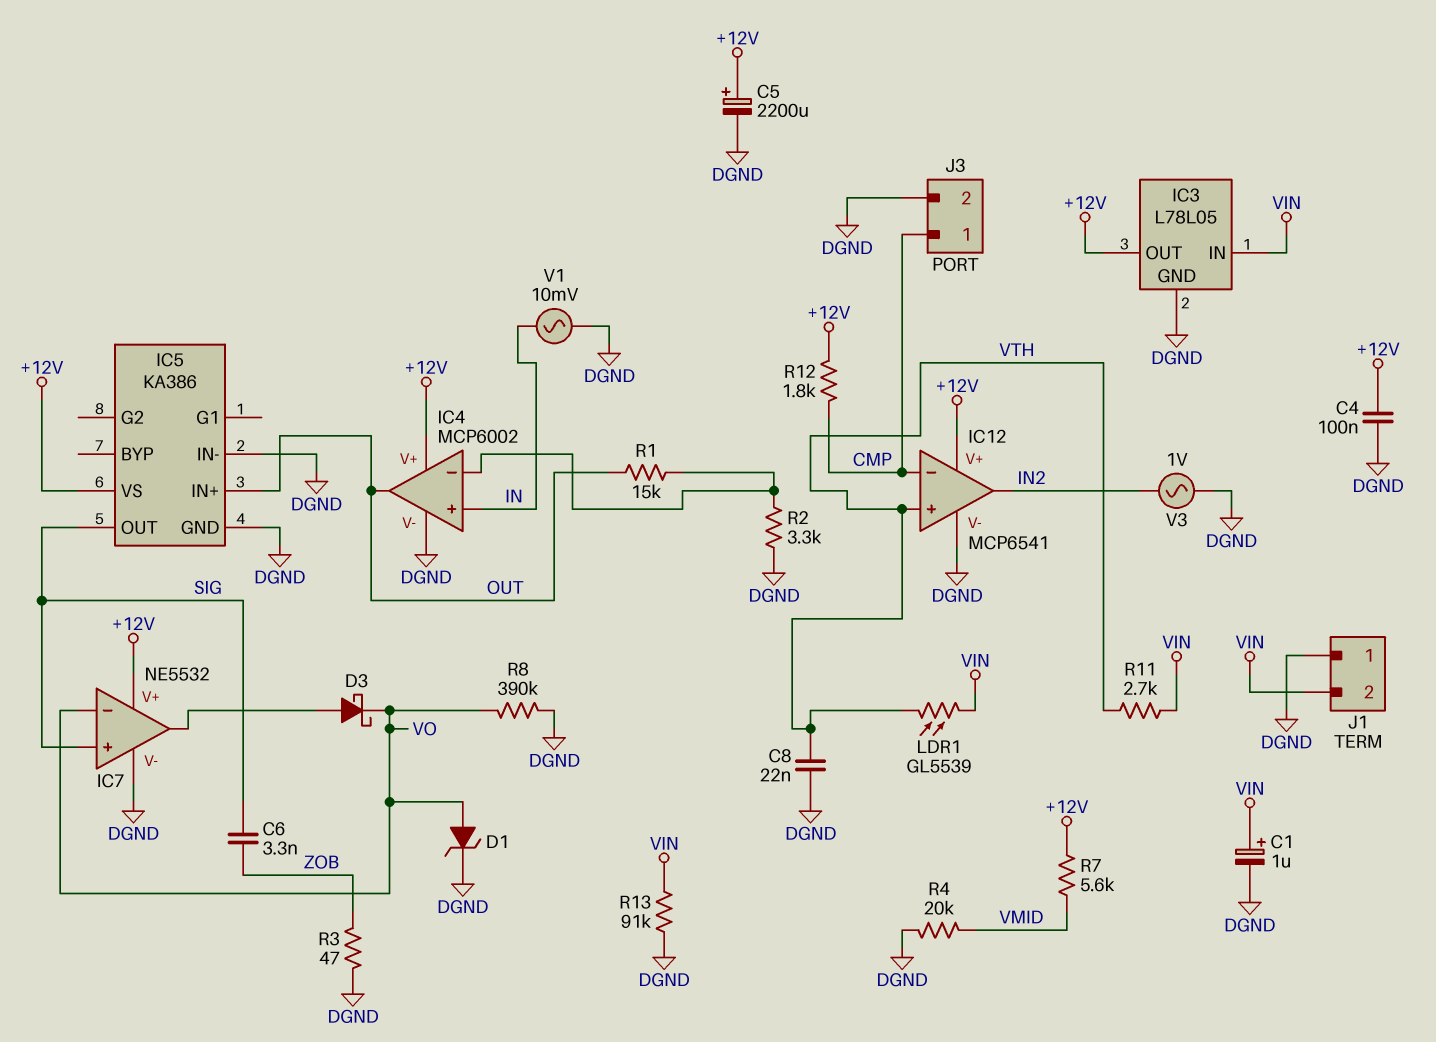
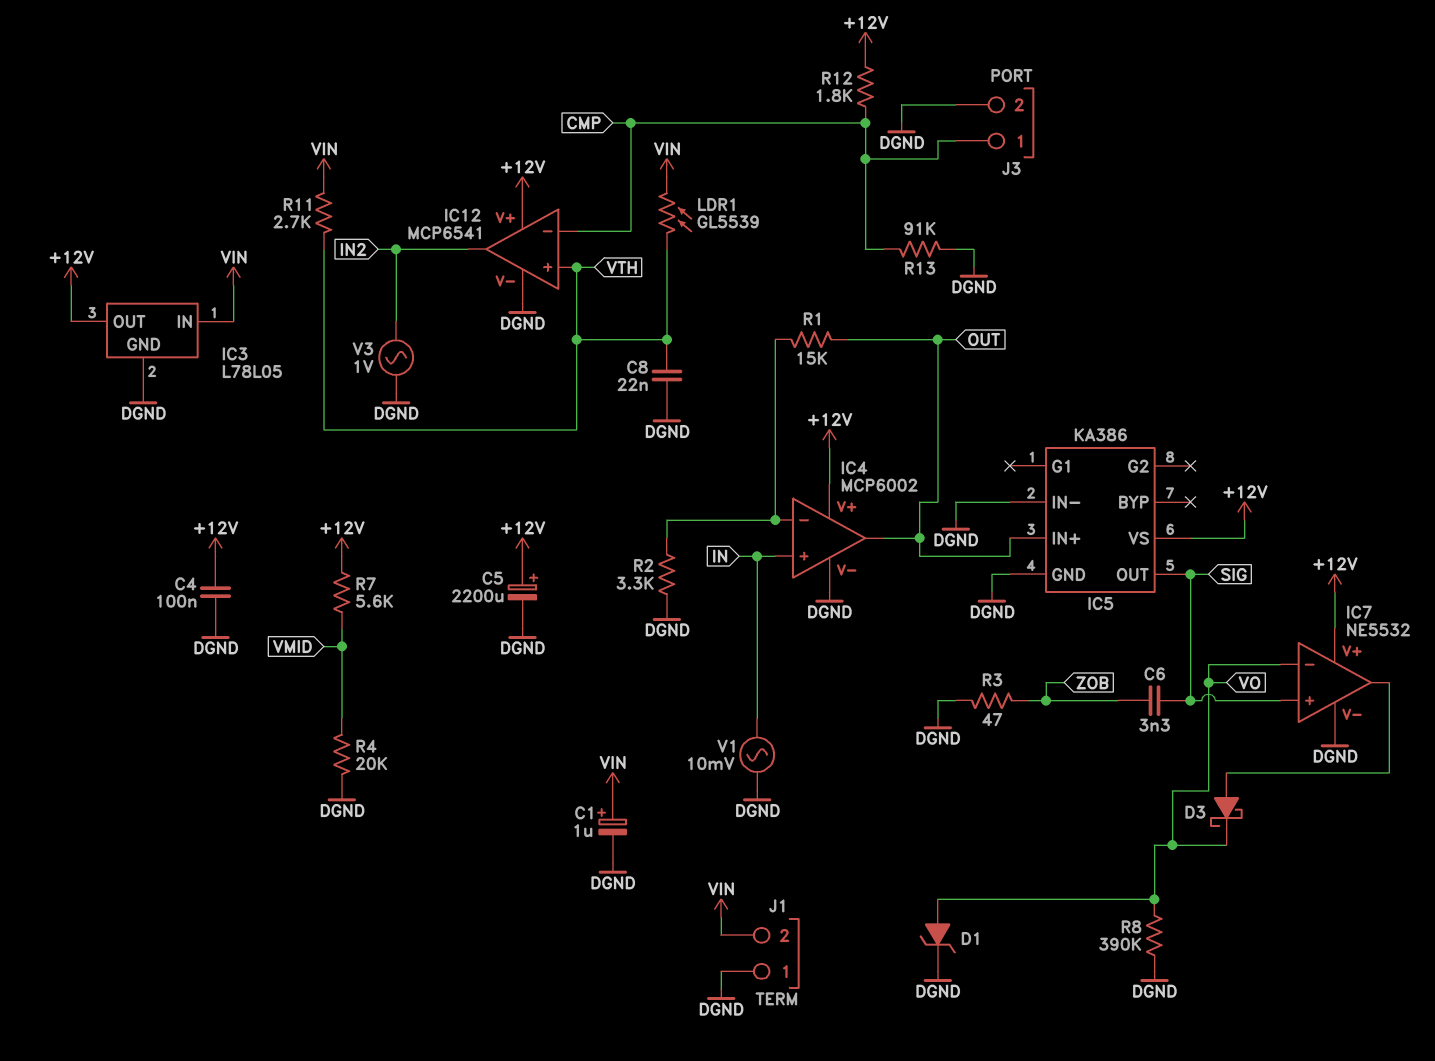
R13: 91k (DGND, VIN) -> 91k (CMP, DGND)

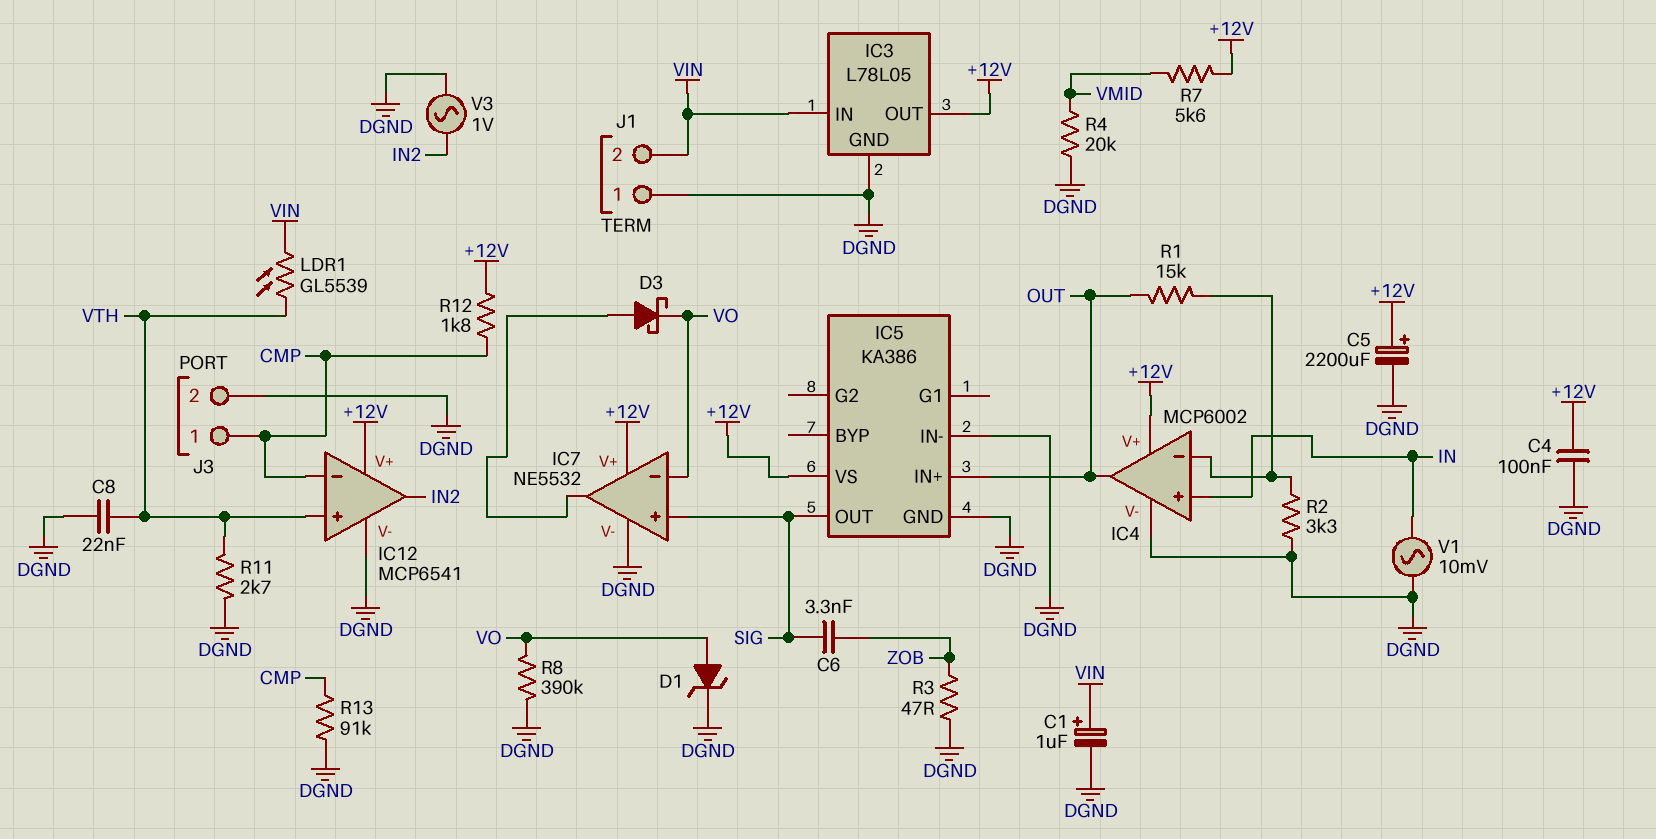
R11: 2.7k (VIN, VTH) -> 2.7k (DGND, VTH)

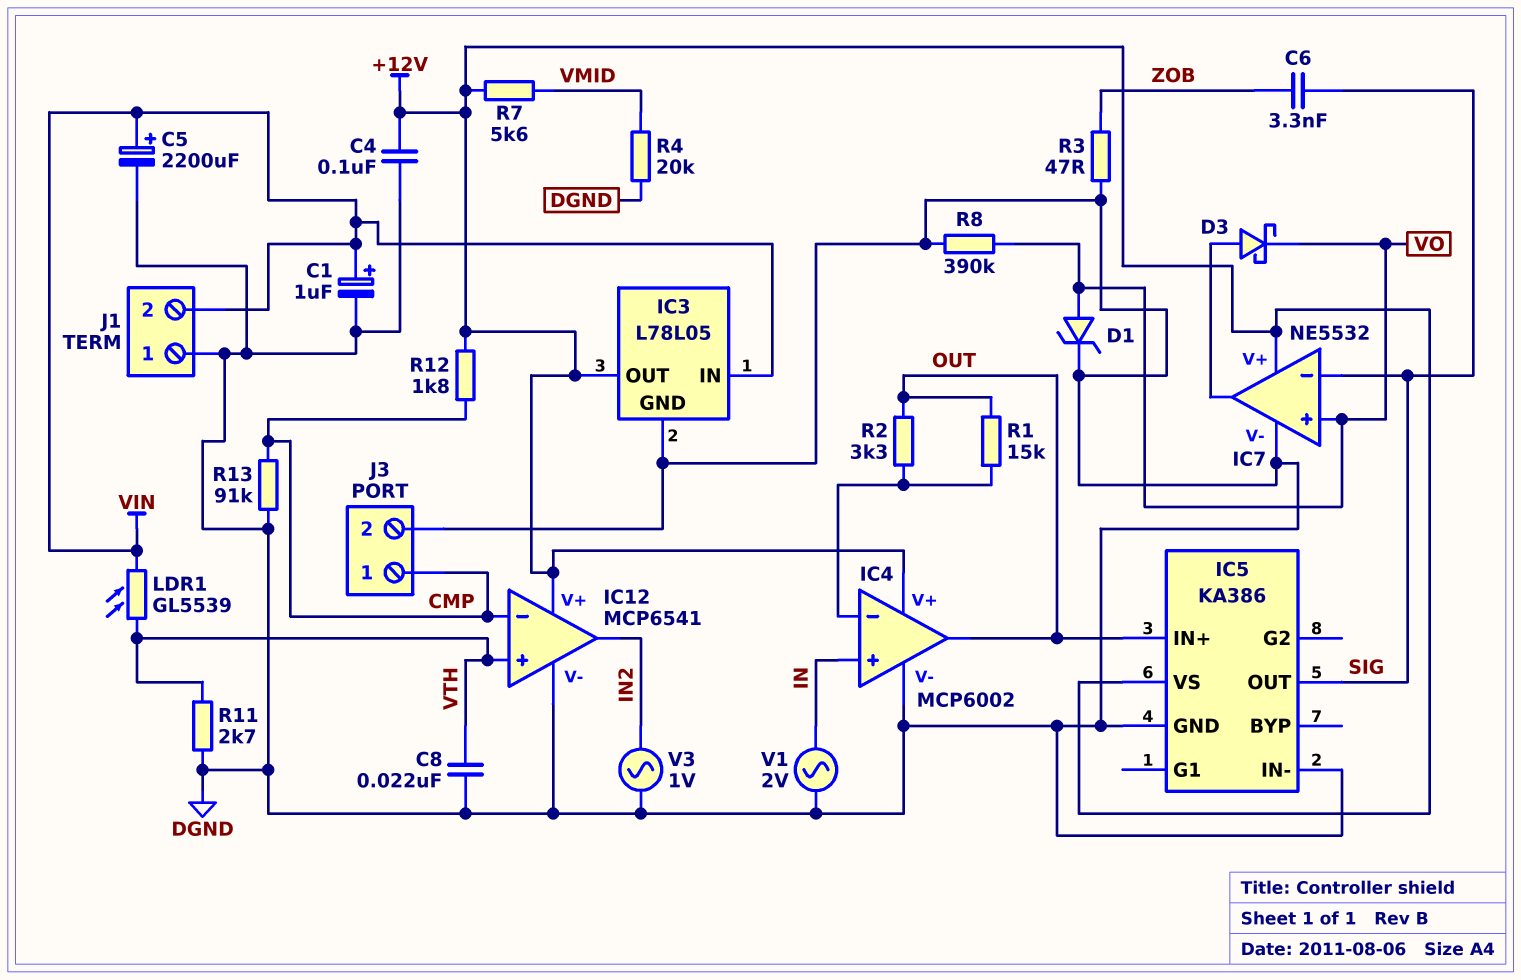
C5: 2200uF (plus +12V, minus DGND) -> 2200uF (plus VIN, minus DGND)
IC7 pin in+: SIG -> VO
IC7 pin in-: VO -> SIG
R2: 3.3k (DGND, IC4/in-) -> 3.3k (IC4/in-, OUT)
V1: AC 10mV (DGND, IN) -> AC 2V (DGND, IN)

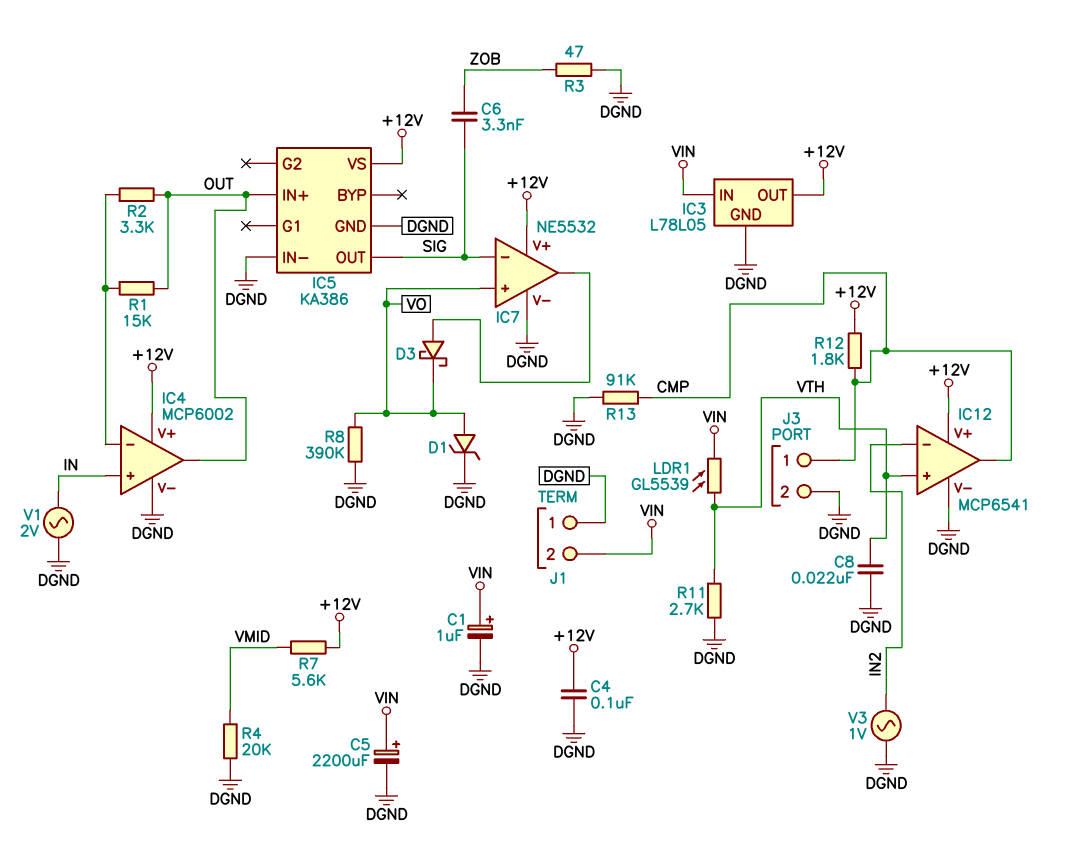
IC12 pin in-: CMP -> IN2
IC12 pin out: IN2 -> CMP

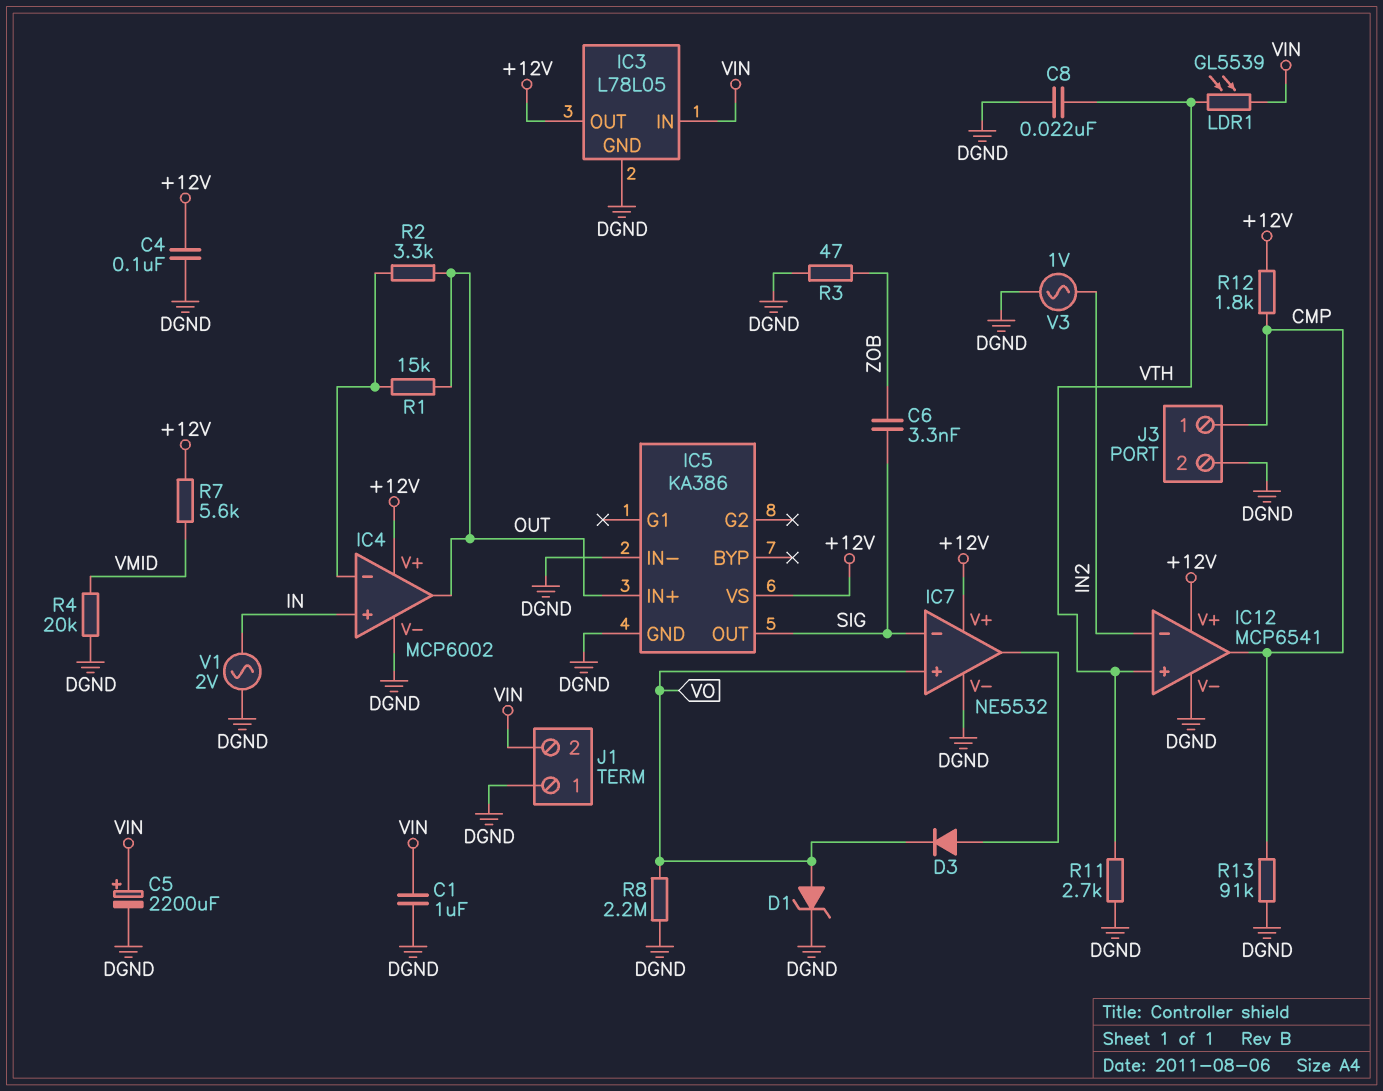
C1: 1uF (plus VIN, minus DGND) -> 1uF (DGND, VIN)
D3: schottky (A IC7/out, K VO) -> diode (A IC7/out, K VO)
R8: 390k (DGND, VO) -> 2.2M (DGND, VO)

